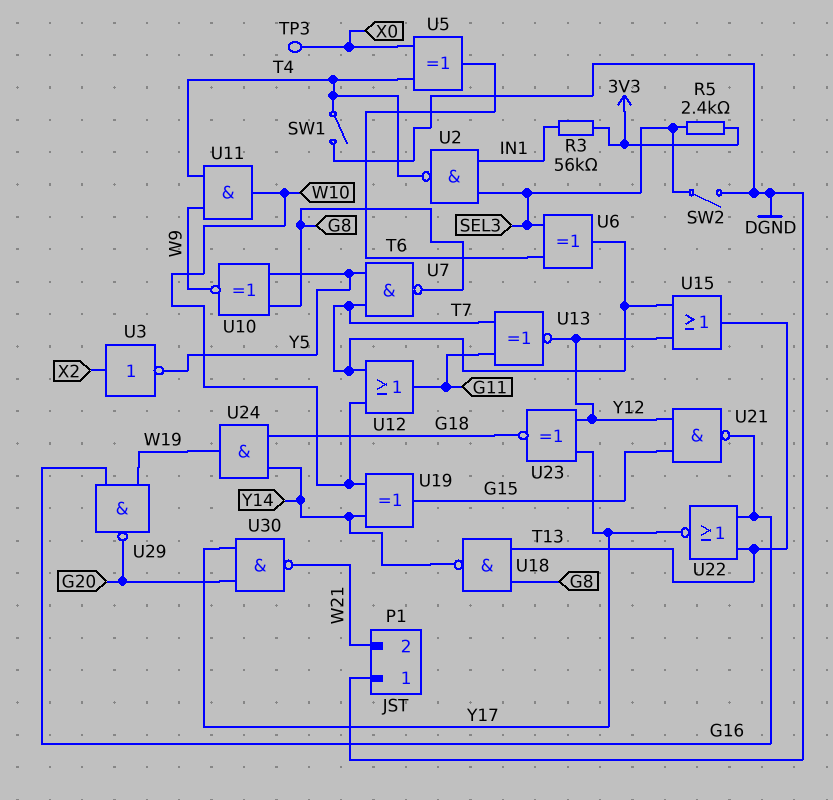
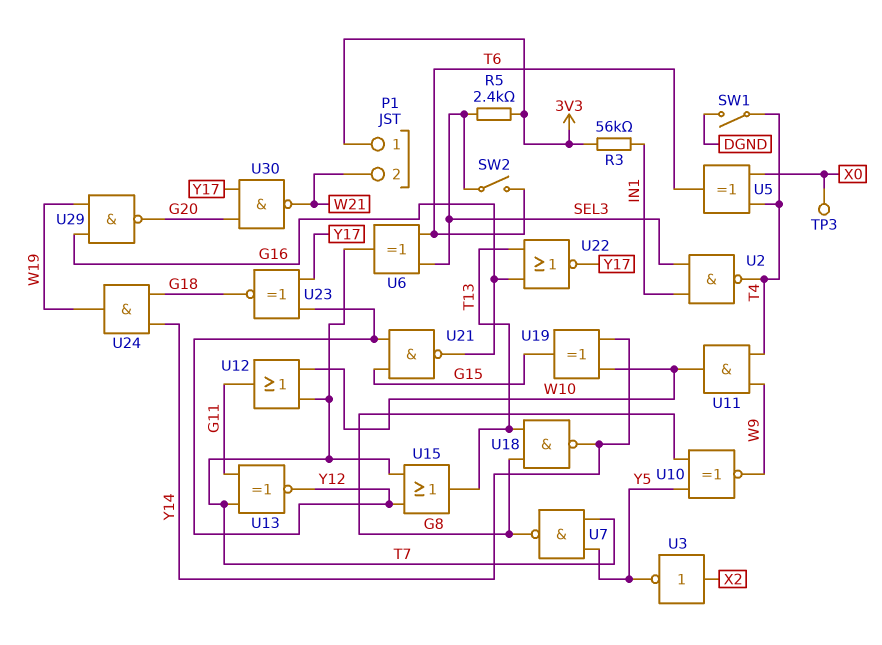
P1 pin 1: DGND -> 3V3
SW2: switch (DGND, SEL3) -> switch (SEL3, T6)

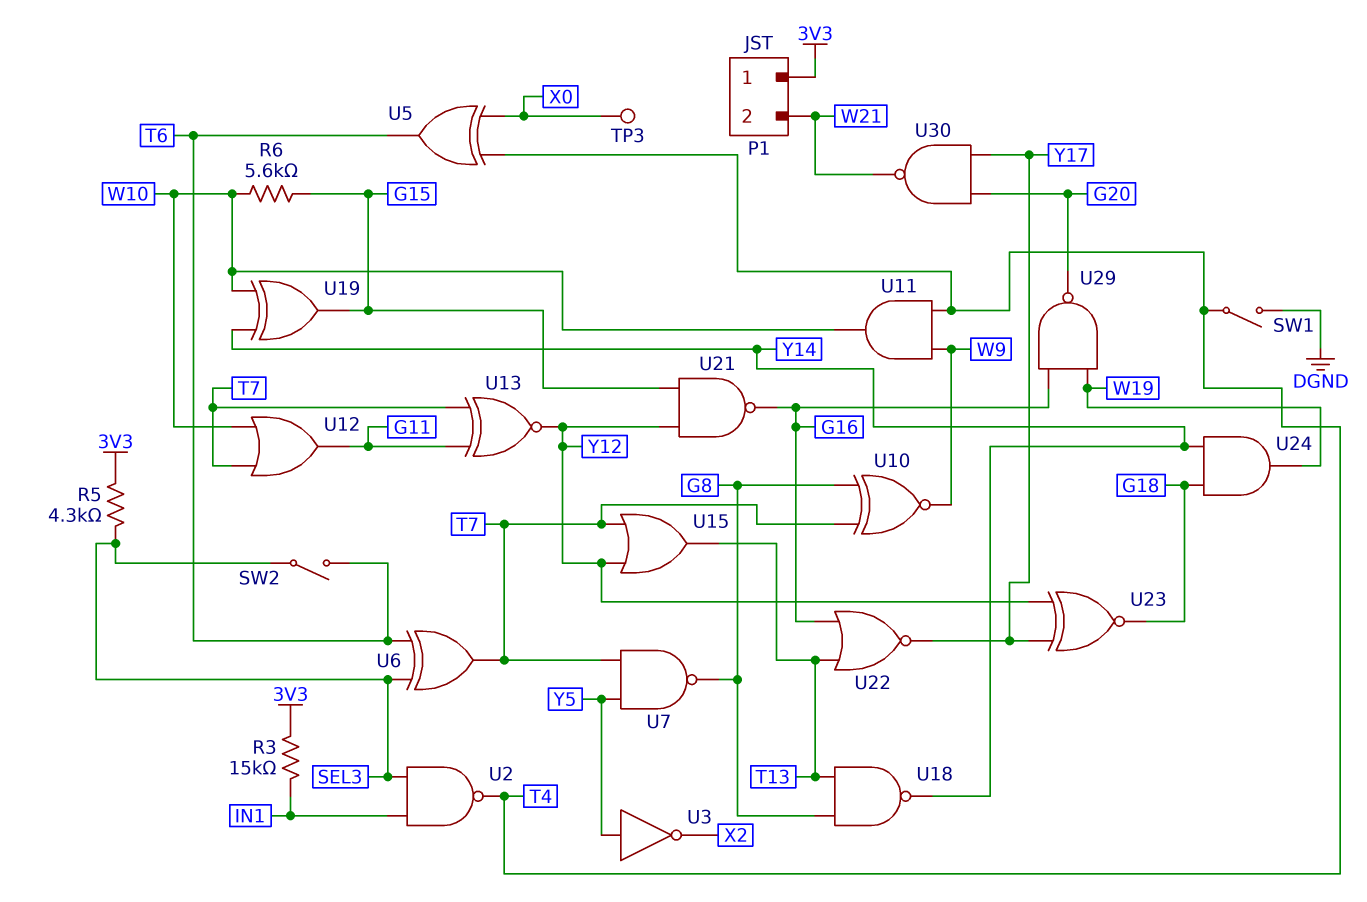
R3: 56k (3V3, IN1) -> 15k (3V3, IN1)
R5: 2.4k (3V3, SEL3) -> 4.3k (3V3, SEL3)
R6: none -> 5.6k (G15, W10)
U3: NOT (in X2, out Y5) -> NOT (in Y5, out X2)
U10: XNOR (in G8, in Y5, out W9) -> XNOR (in G8, in T7, out W9)

